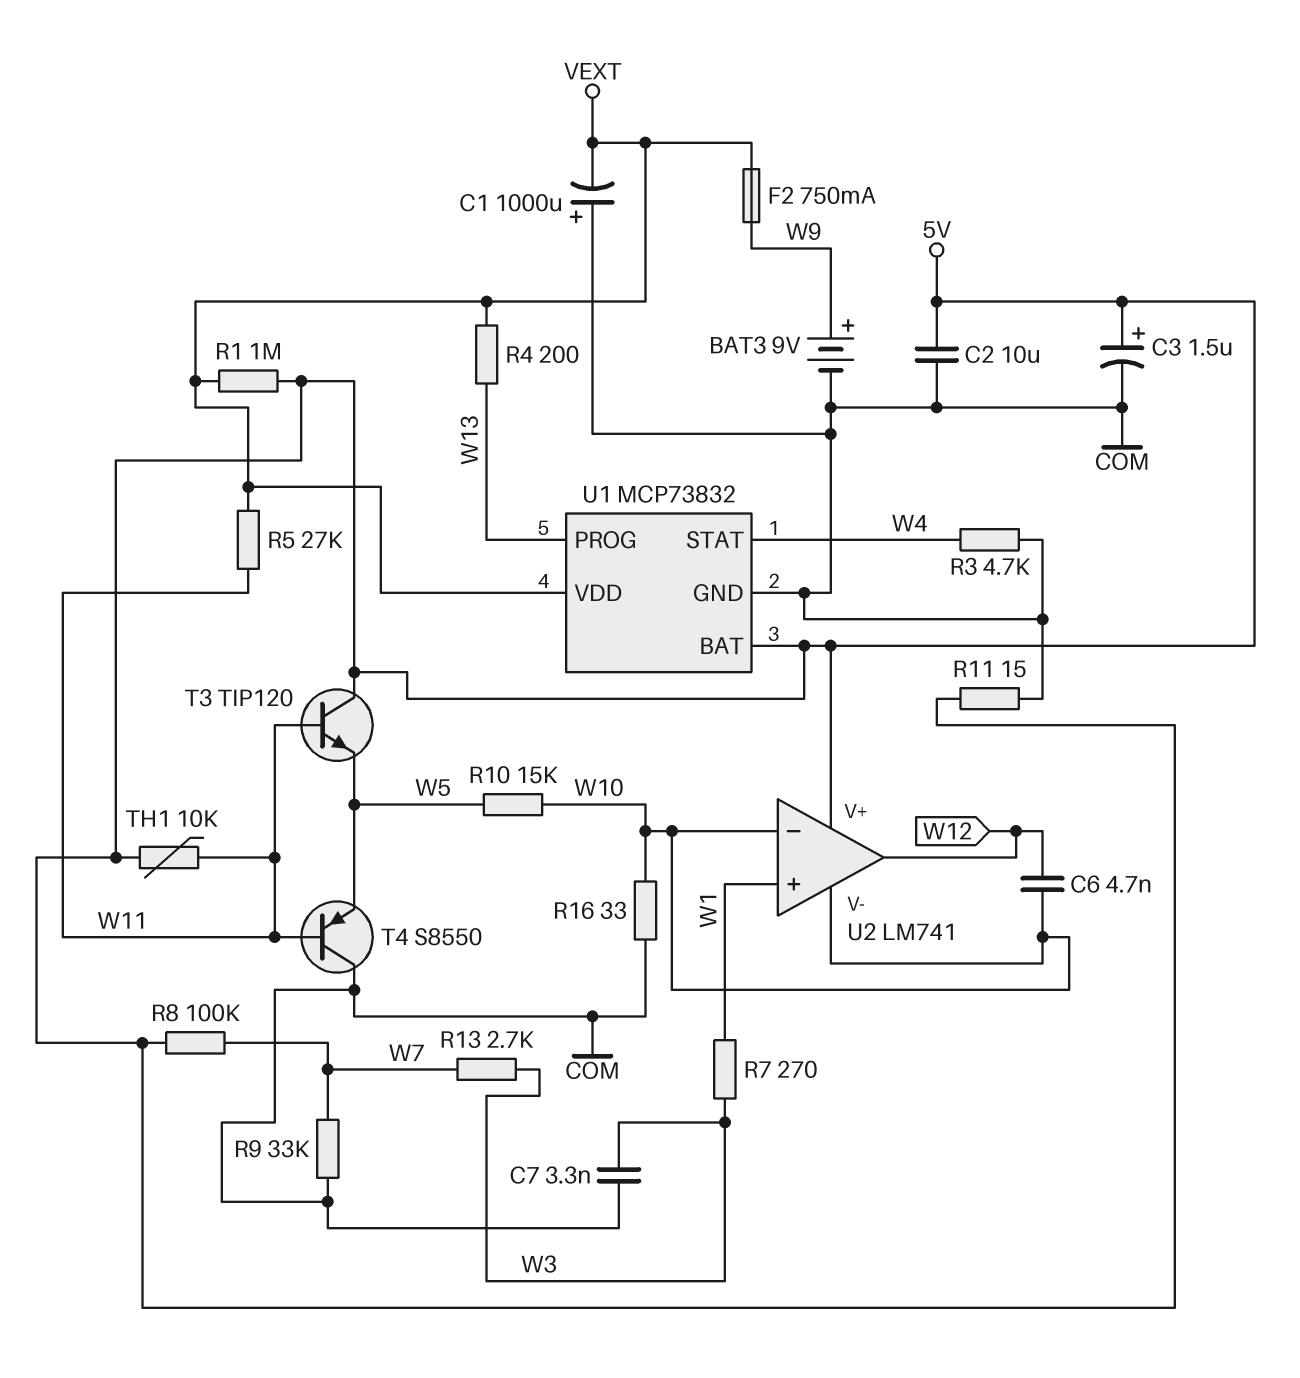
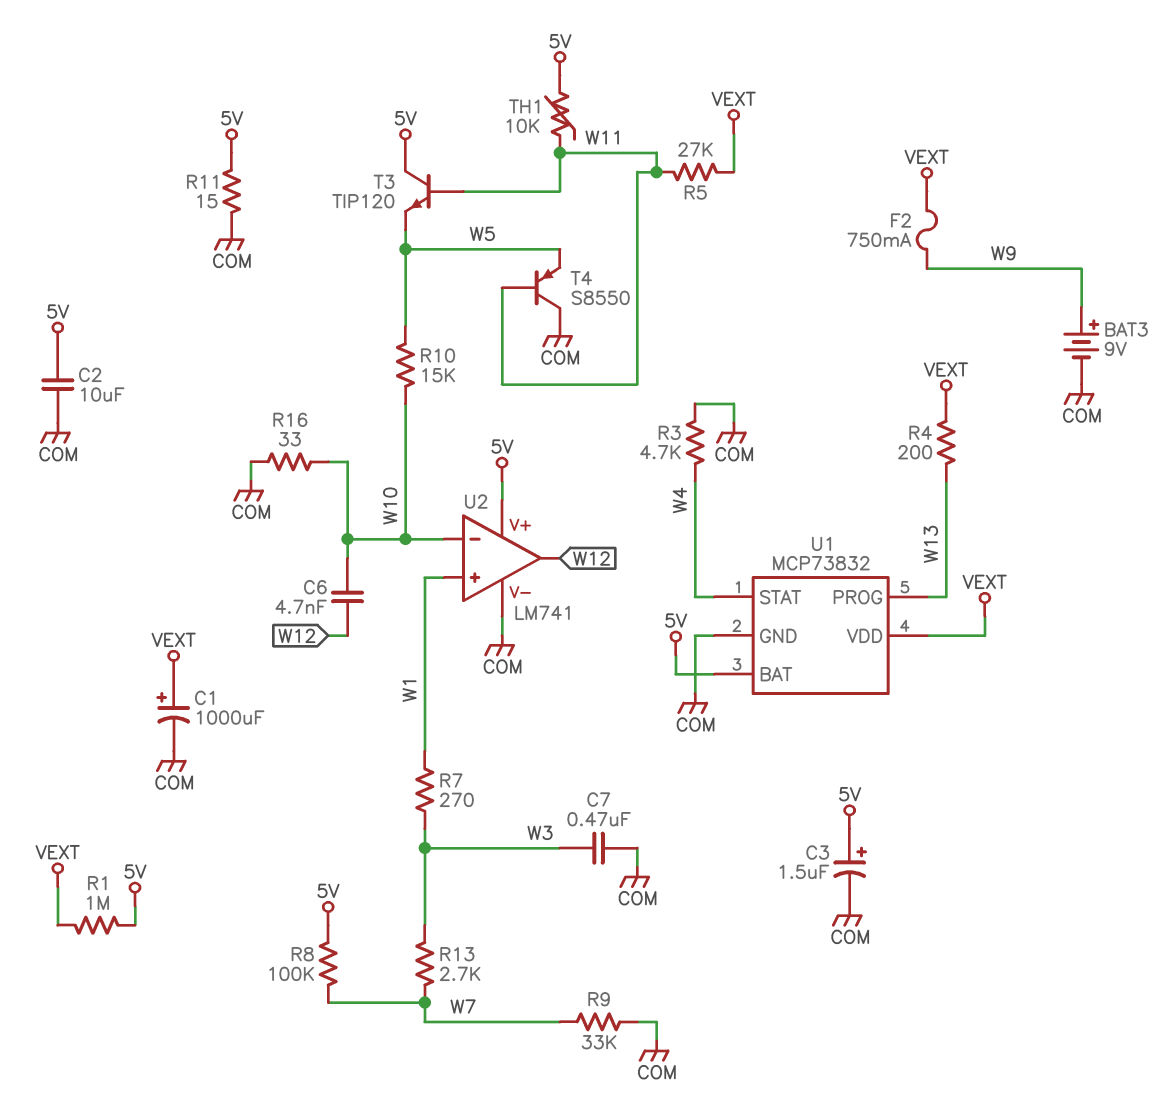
C1: 1000uF (plus COM, minus VEXT) -> 1000uF (plus VEXT, minus COM)
C7: 3.3nF (COM, W3) -> 470nF (COM, W3)
U2 pin V-: W10 -> COM

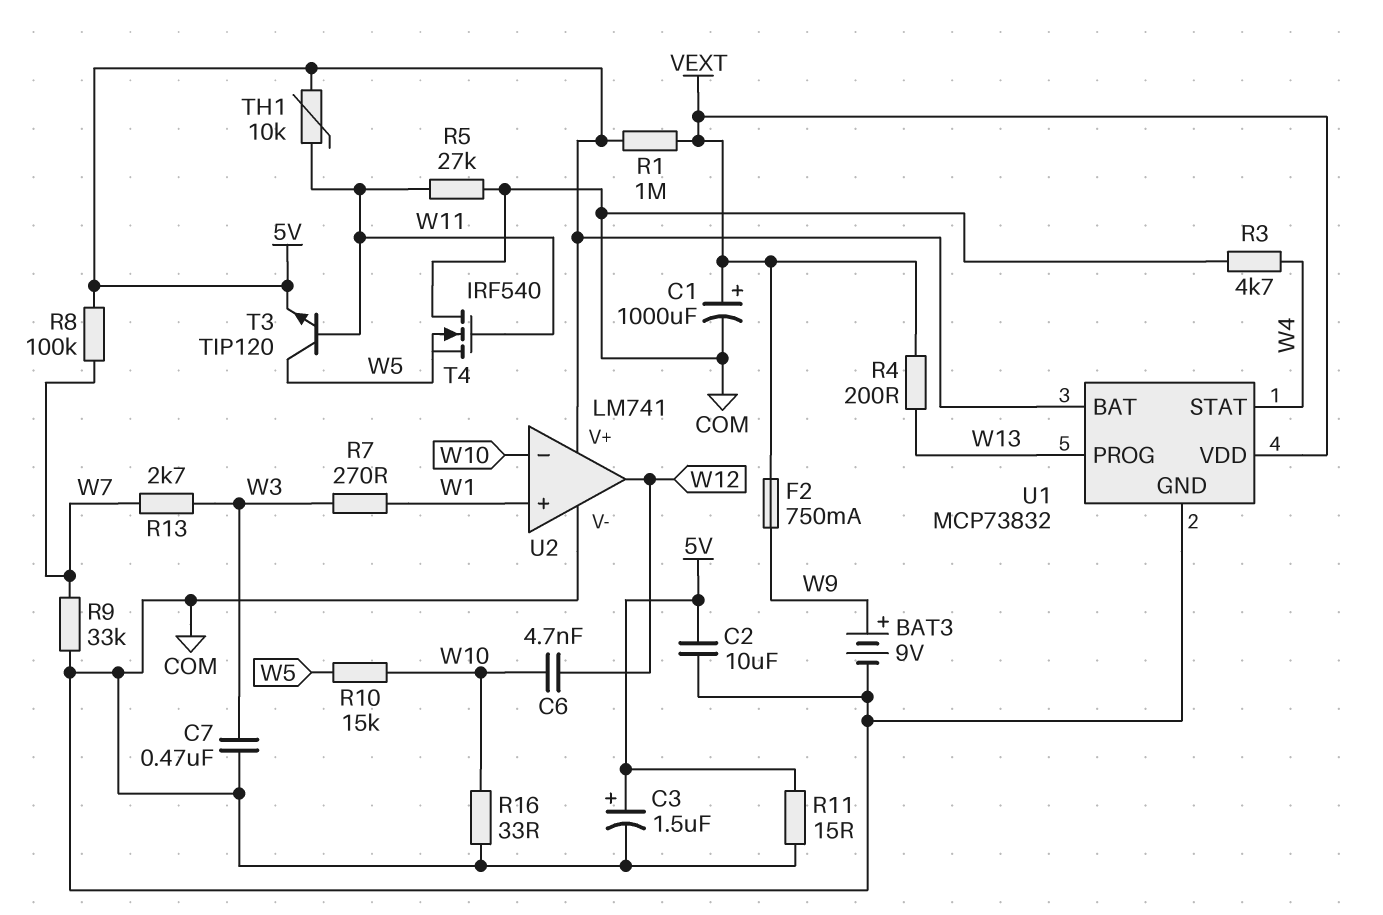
R5: 27k (VEXT, W11) -> 27k (COM, W11)
T3: NPN TIP120 (B W11, C 5V, E W5) -> NPN TIP120 (B W11, C W5, E 5V)
T4: PNP S8550 (B W11, C COM, E W5) -> NMOS IRF540 (G W11, D COM, S W5)

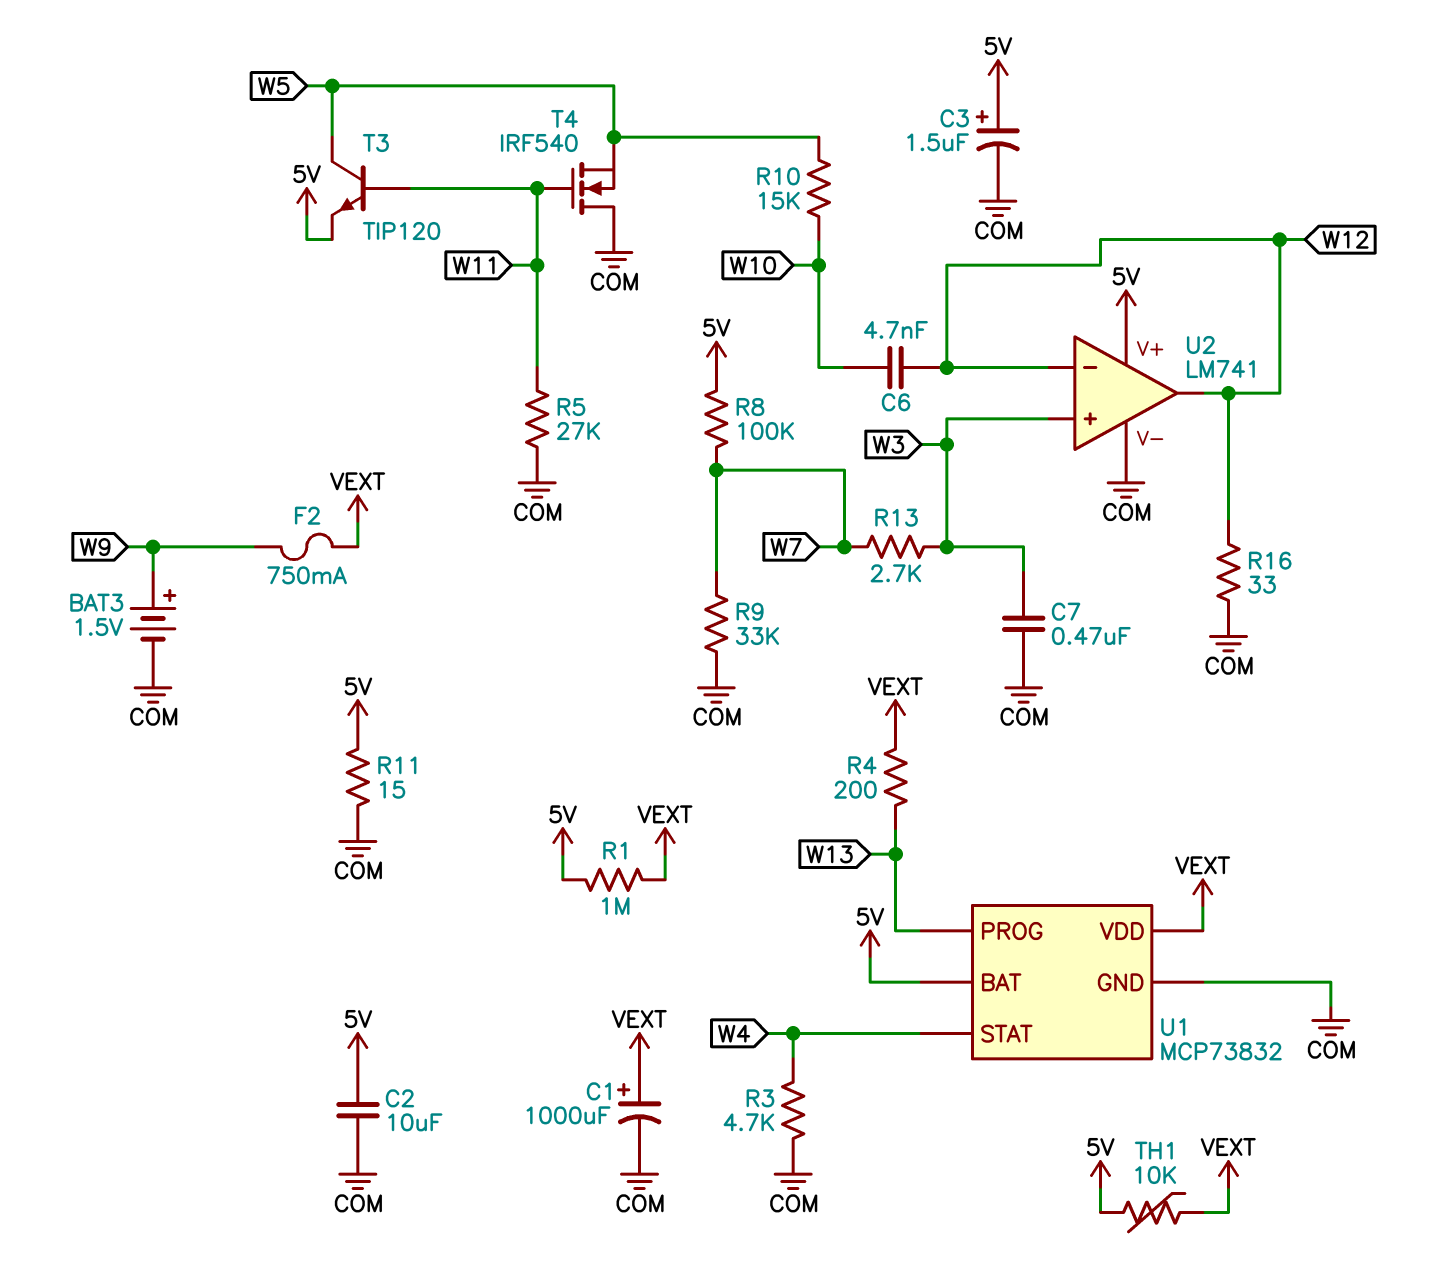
BAT3: 9V (plus W9, minus COM) -> 1.5V (plus W9, minus COM)
R7: 270 (W1, W3) -> none
R16: 33 (COM, W10) -> 33 (COM, W12)
TH1: 10k (5V, W11) -> 10k (5V, VEXT)
U2 pin in+: W1 -> W3
U2 pin in-: W10 -> W12

